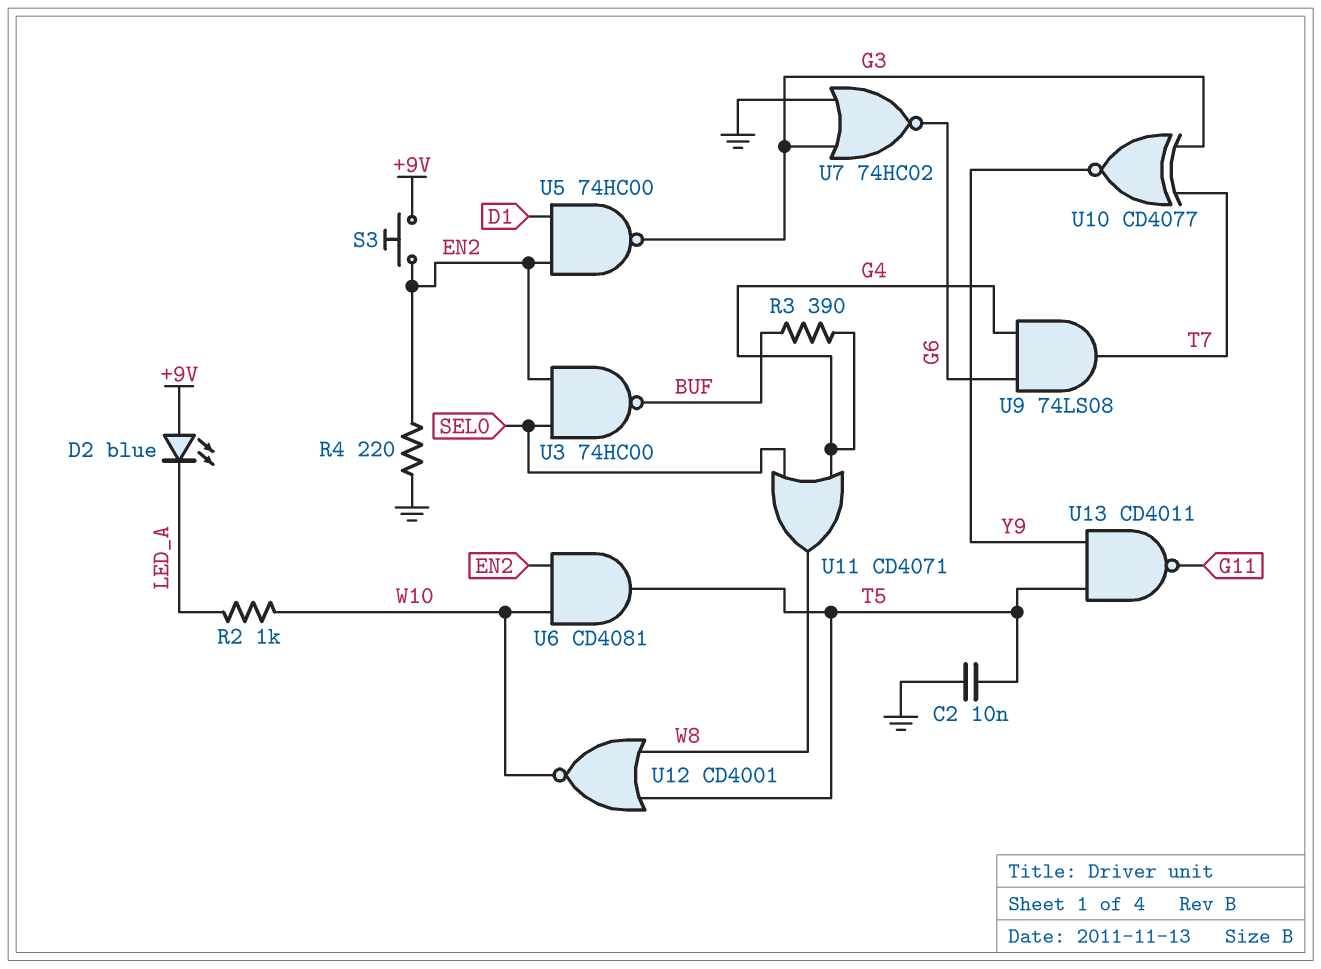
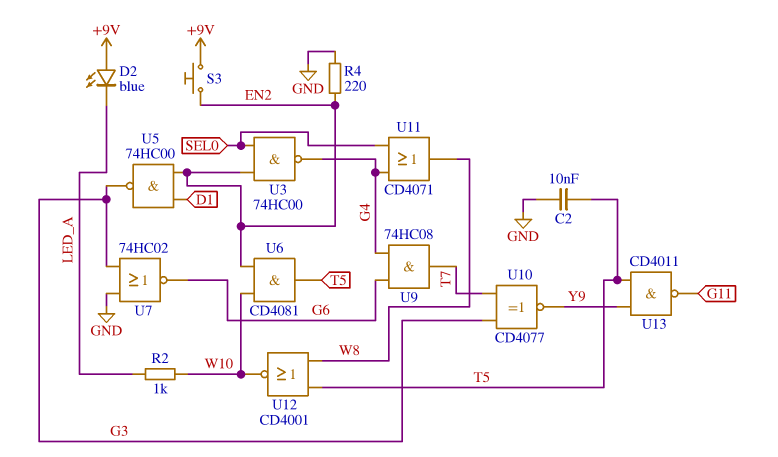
R3: 390 (BUF, G4) -> none
U3: NAND 74HC00 (in EN2, in SEL0, out BUF) -> NAND 74HC00 (in EN2, in SEL0, out G4)
U9: AND 74LS08 (in G4, in G6, out T7) -> AND 74HC08 (in G4, in G6, out T7)

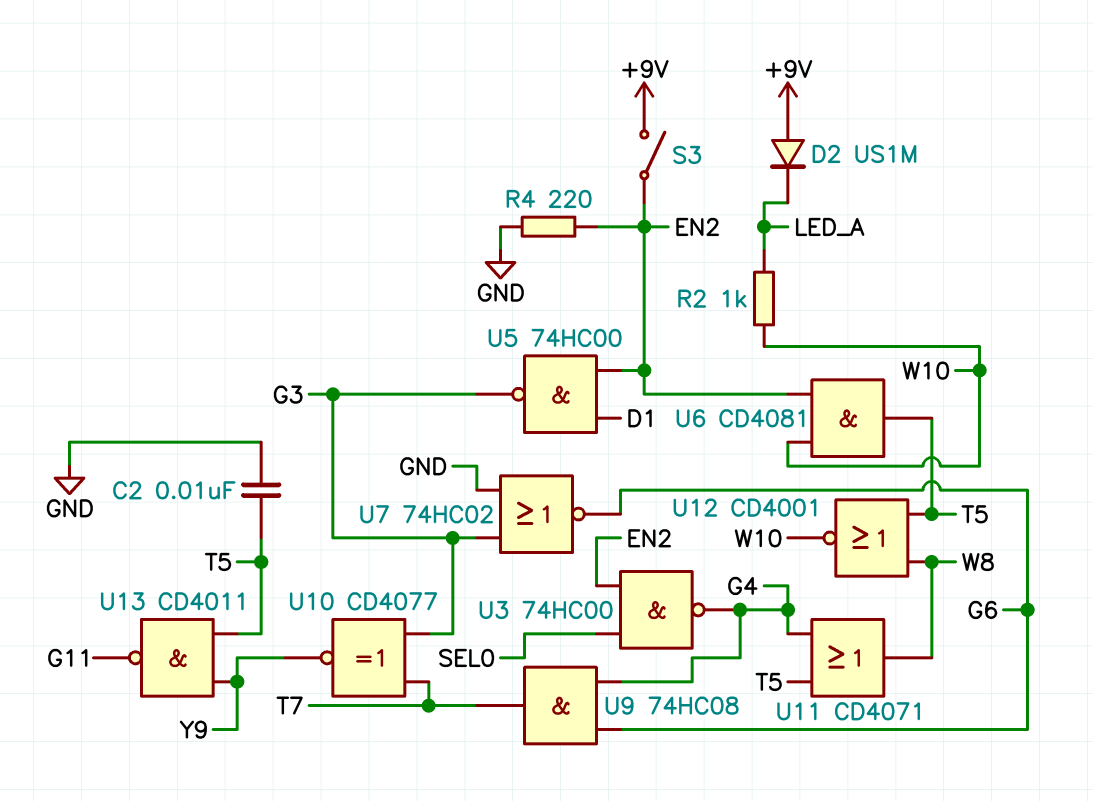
D2: LED blue (A +9V, K LED_A) -> diode US1M (A +9V, K LED_A)
S3: button (+9V, EN2) -> switch (+9V, EN2)
U11: OR CD4071 (in G4, in SEL0, out W8) -> OR CD4071 (in G4, in T5, out W8)

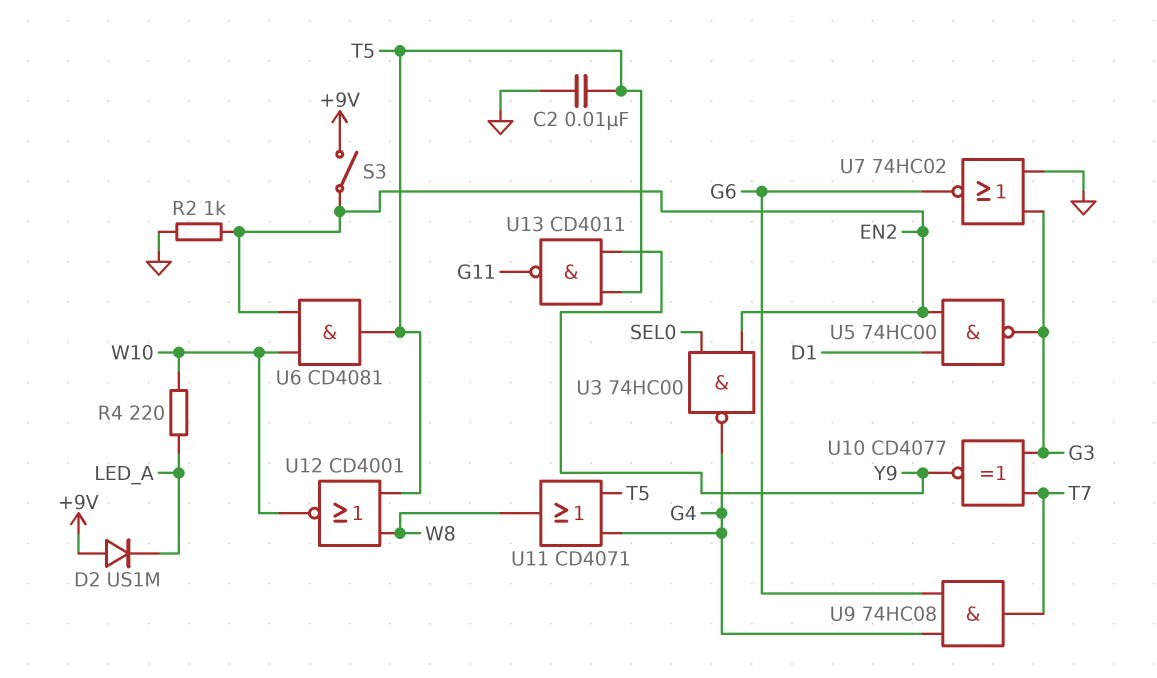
R2: 1k (LED_A, W10) -> 1k (EN2, GND)
R4: 220 (EN2, GND) -> 220 (LED_A, W10)

